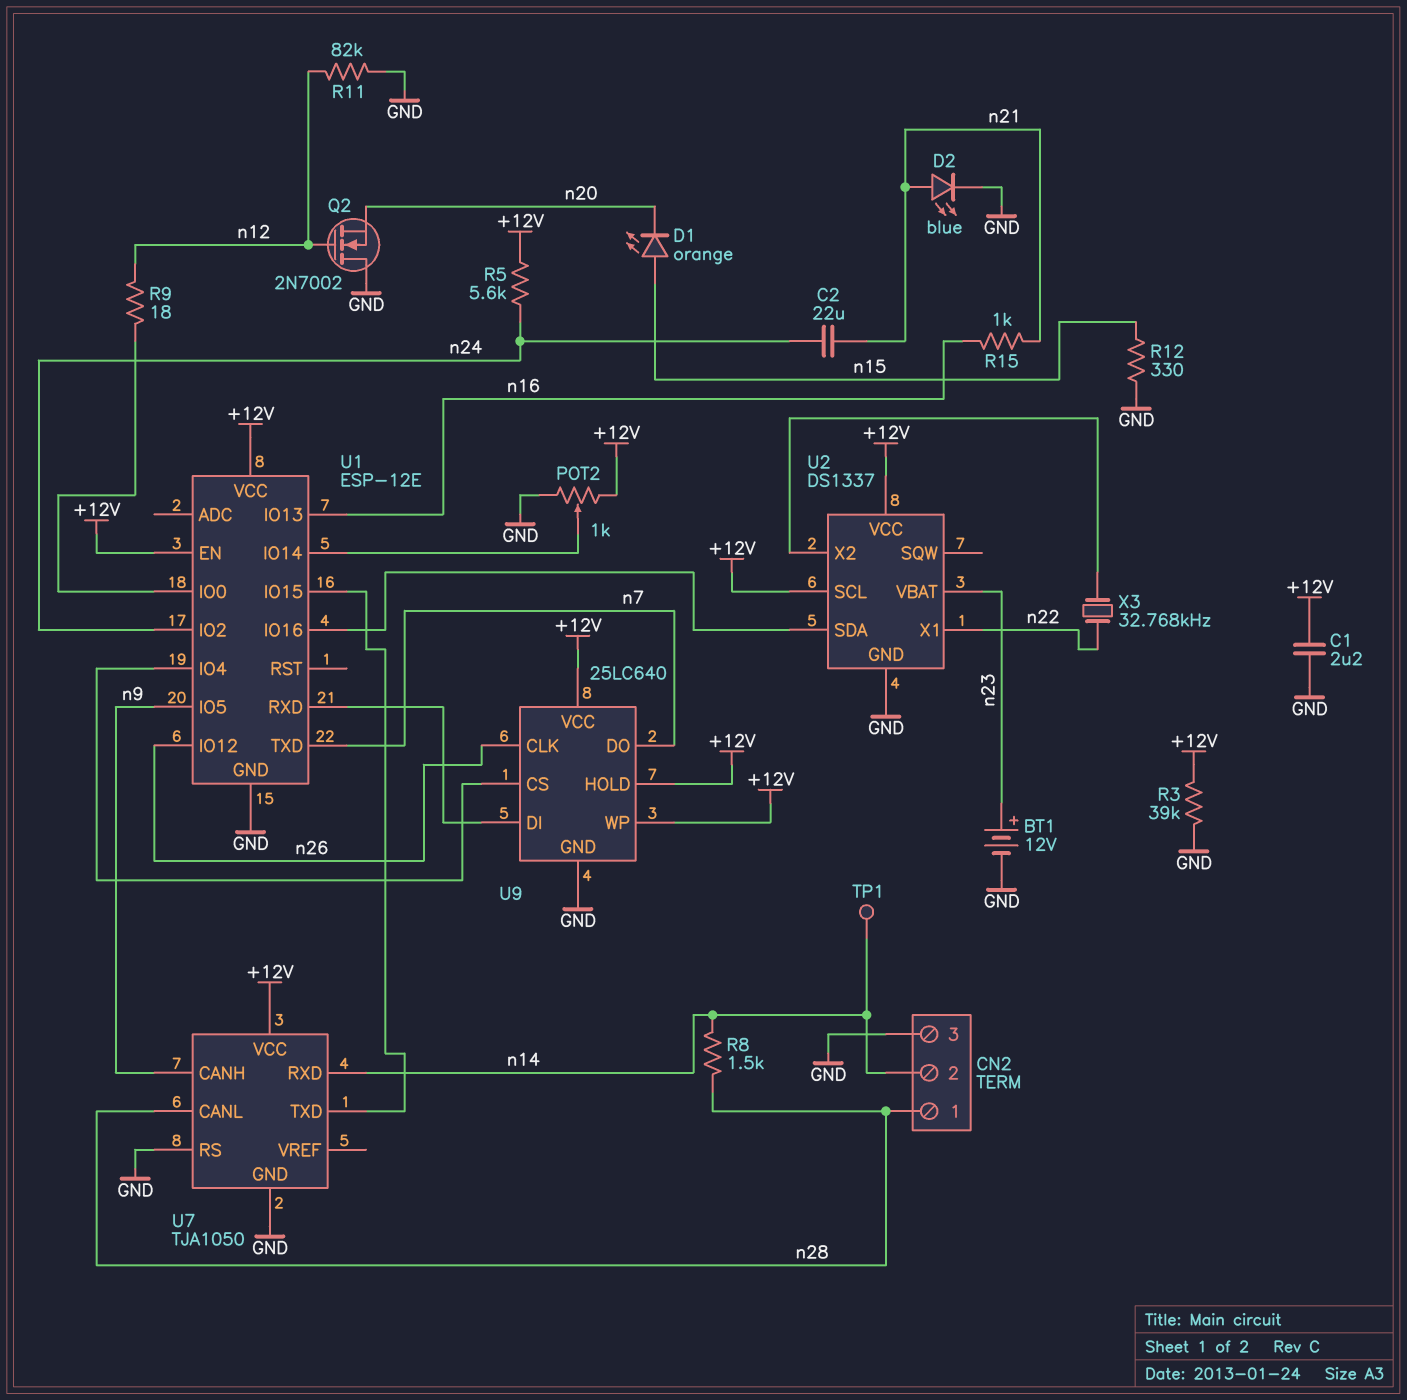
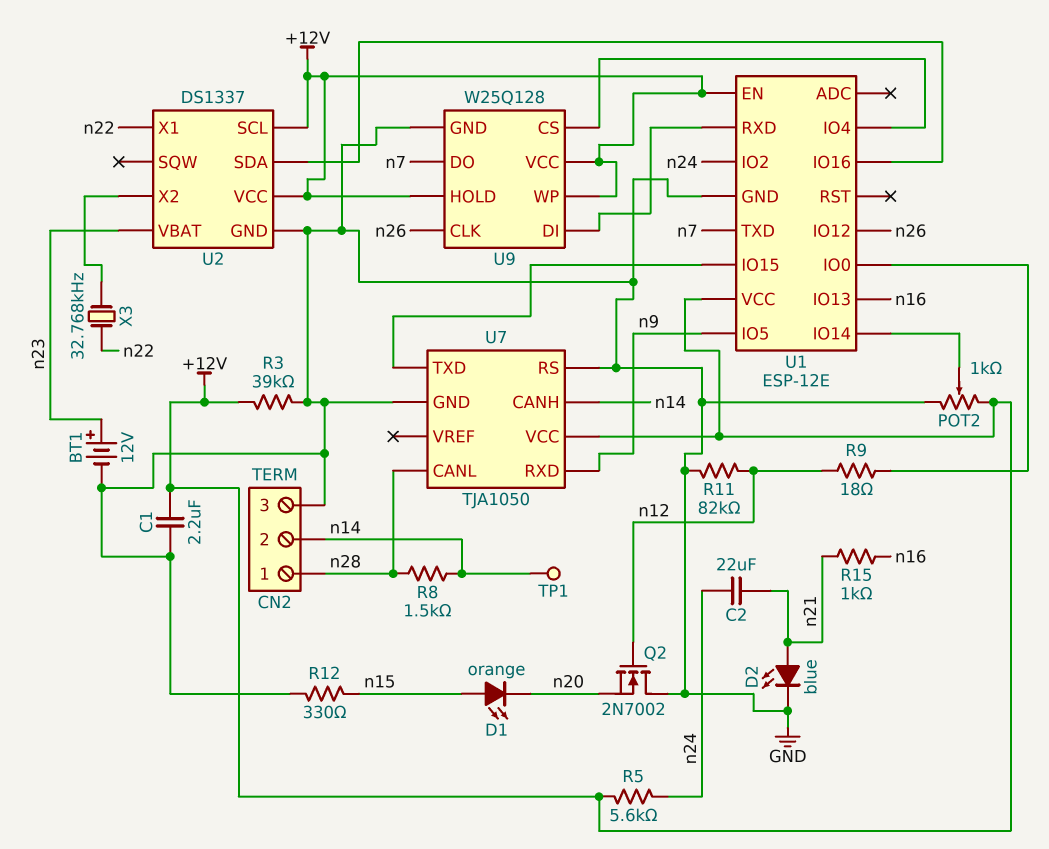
U7 pin CANH: n9 -> n14
U7 pin RXD: n14 -> n9
U9: 25LC640 -> W25Q128

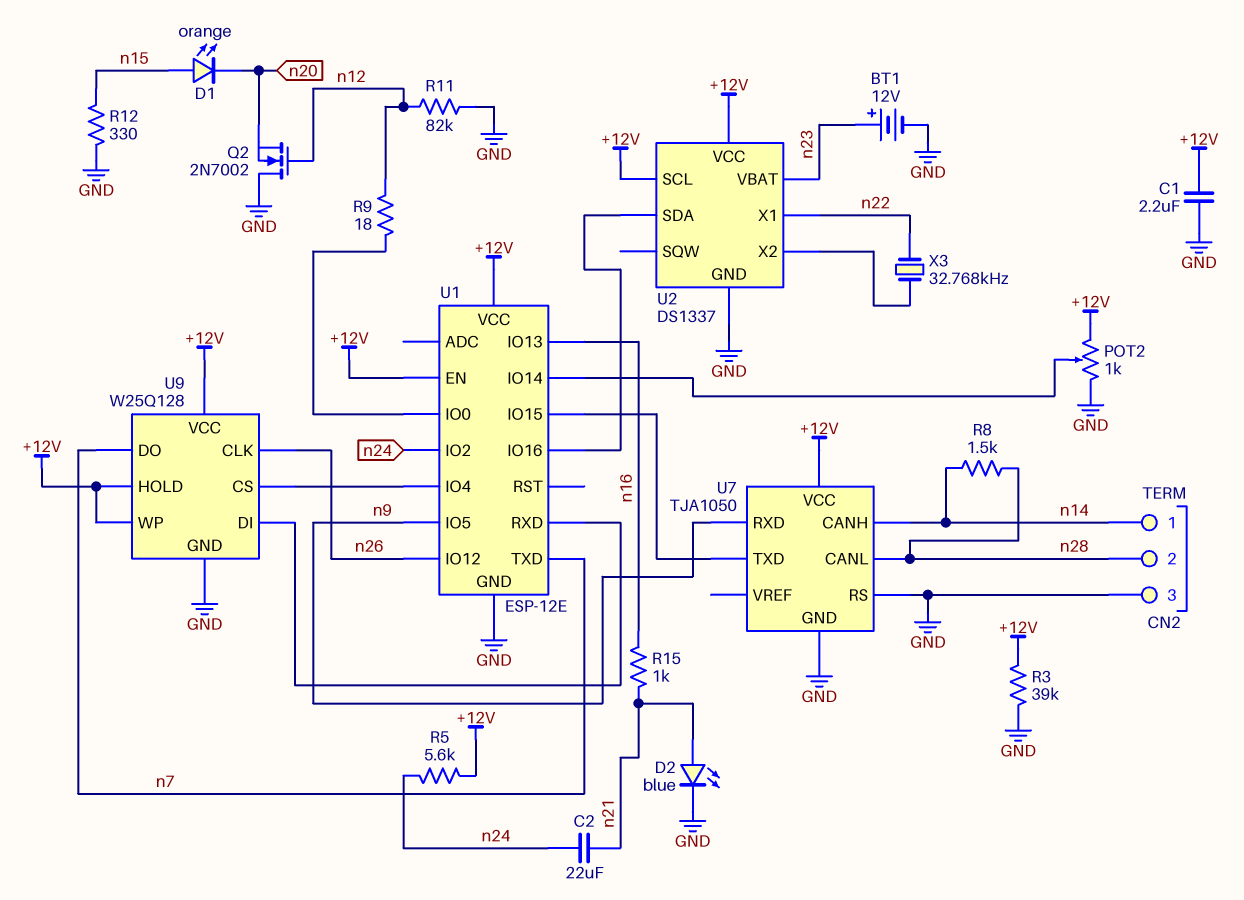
CN2 pin 1: n28 -> n14
CN2 pin 2: n14 -> n28
TP1: test point (n14) -> none

